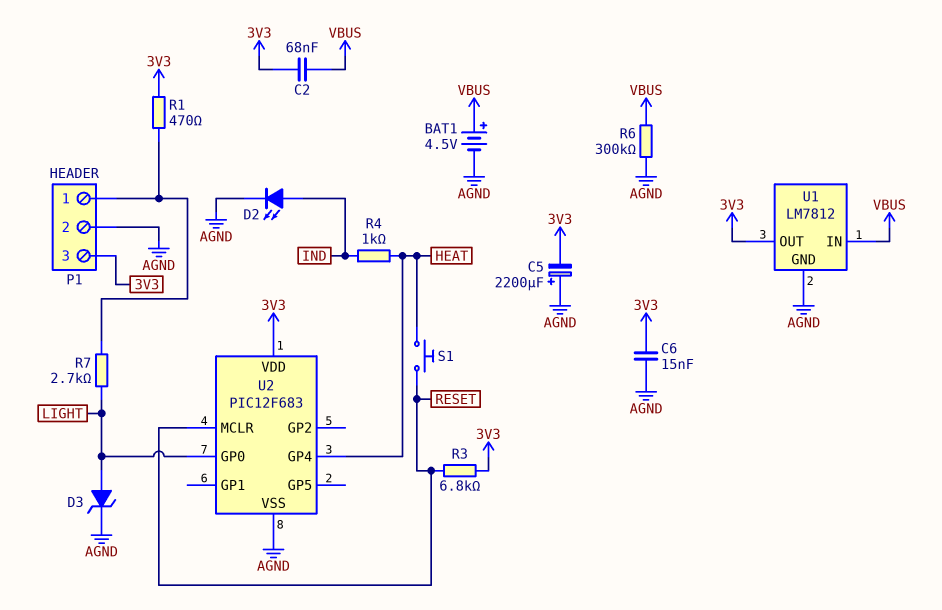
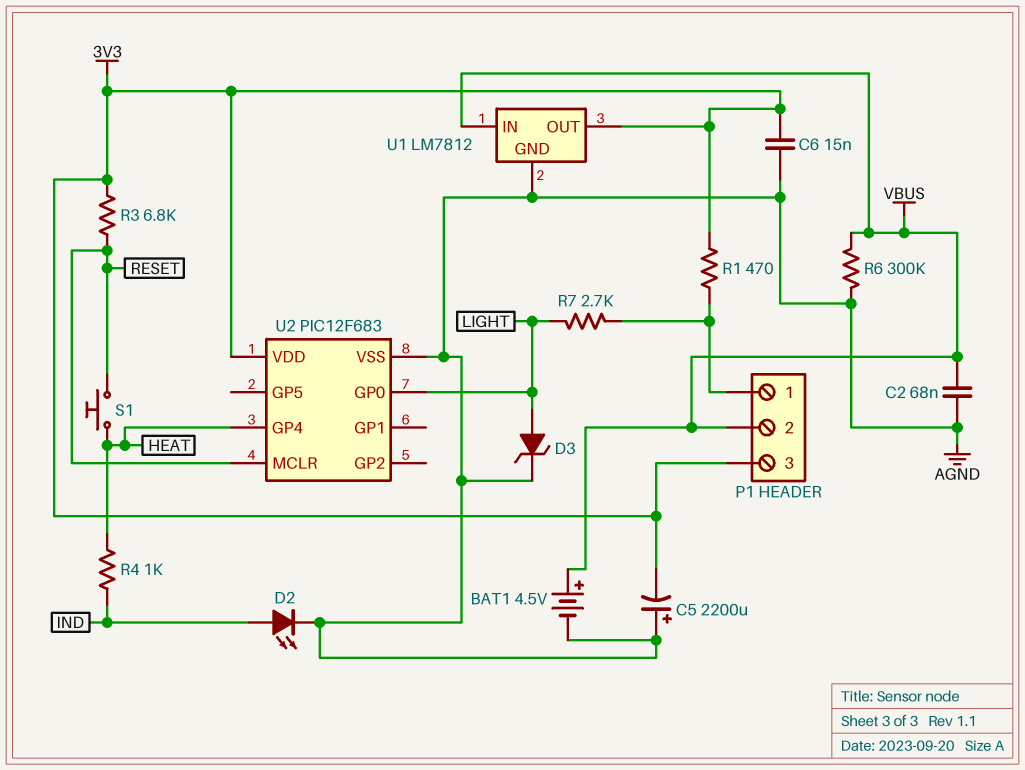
C2: 68nF (3V3, VBUS) -> 68nF (AGND, VBUS)
P1 pin 2: AGND -> VBUS

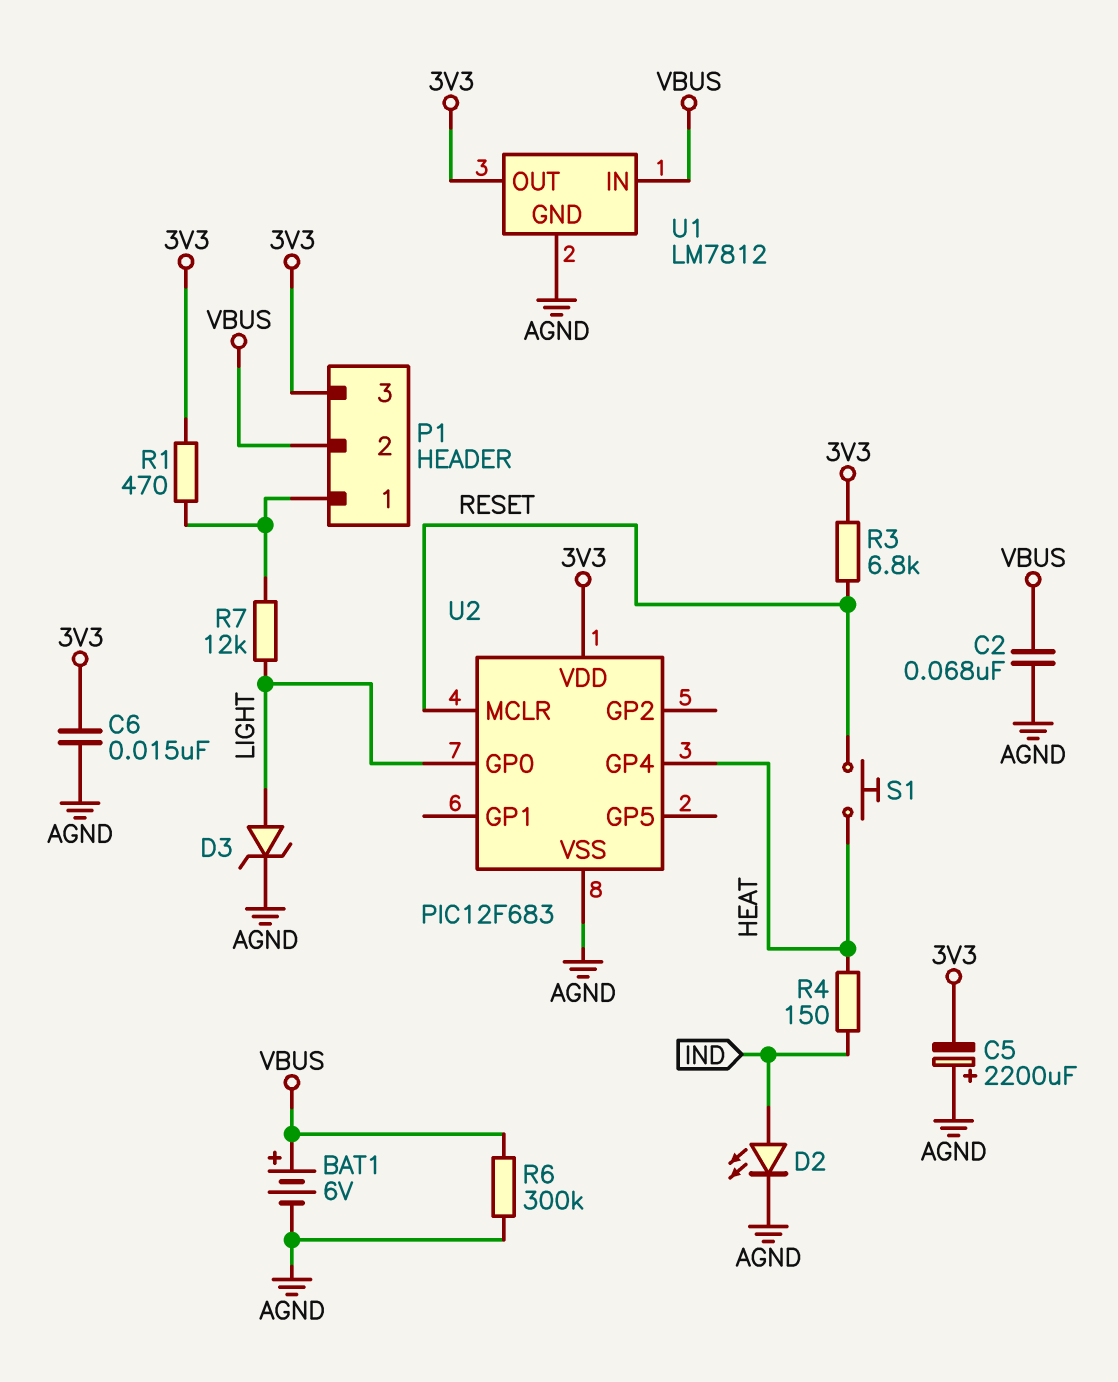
BAT1: 4.5V (plus VBUS, minus AGND) -> 6V (plus VBUS, minus AGND)
R4: 1k (HEAT, IND) -> 150 (HEAT, IND)
R7: 2.7k (LIGHT, P1/1) -> 12k (LIGHT, P1/1)

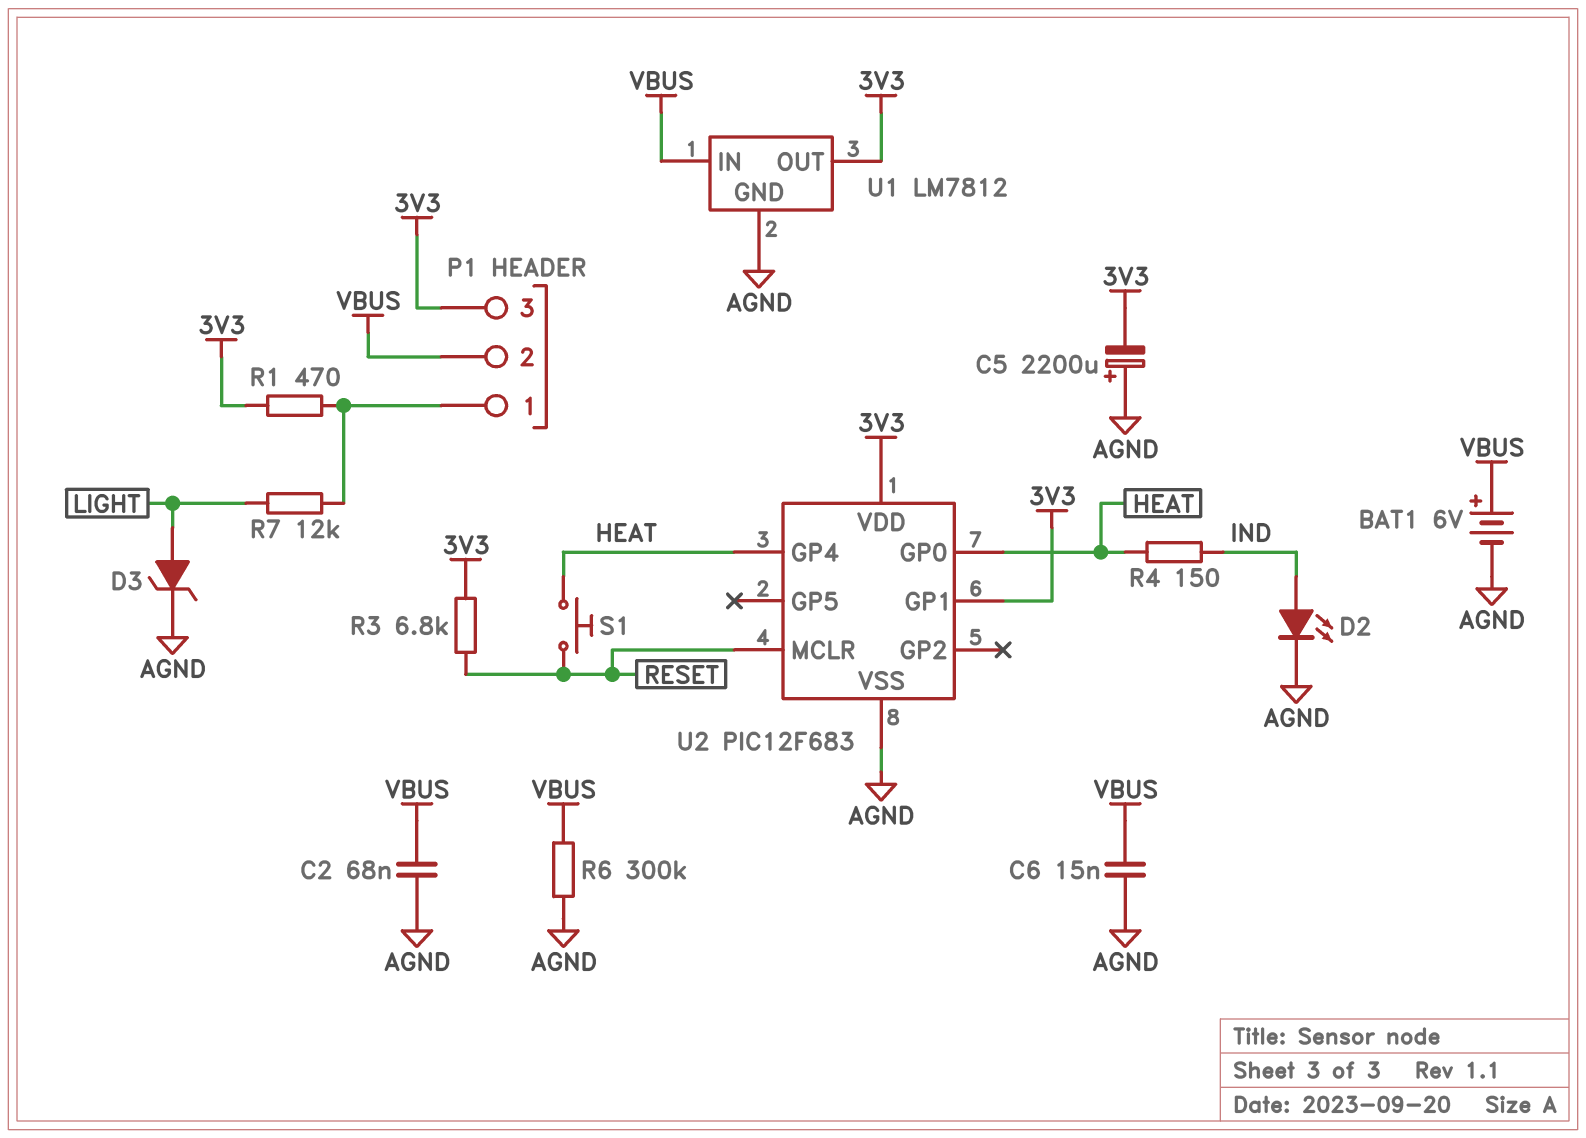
C6: 15nF (3V3, AGND) -> 15nF (AGND, VBUS)
U2 pin GP0: LIGHT -> HEAT
U2 pin GP1: none -> 3V3

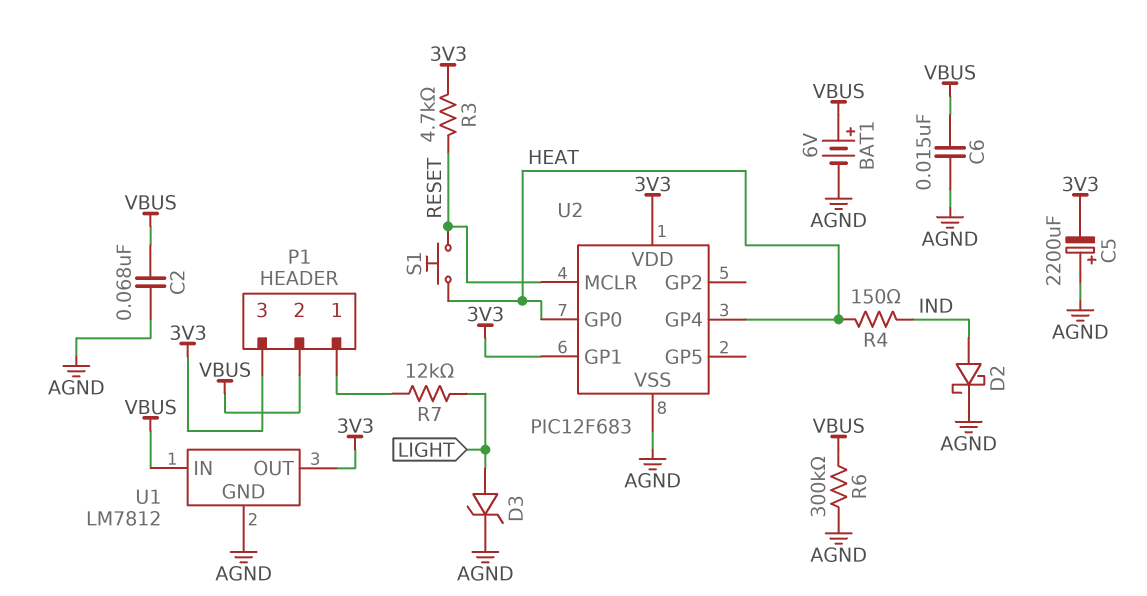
D2: LED (A IND, K AGND) -> schottky (A IND, K AGND)
R1: 470 (3V3, P1/1) -> none
R3: 6.8k (3V3, RESET) -> 4.7k (3V3, RESET)

